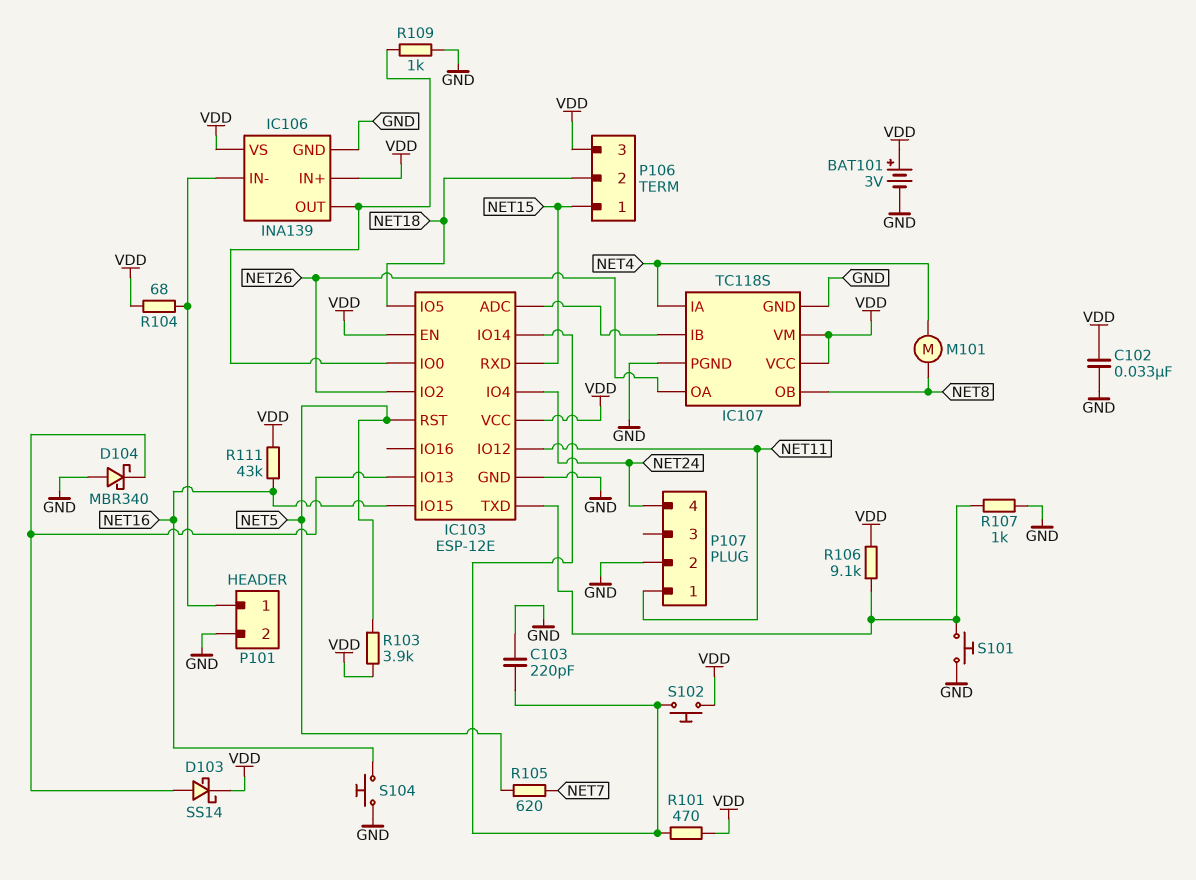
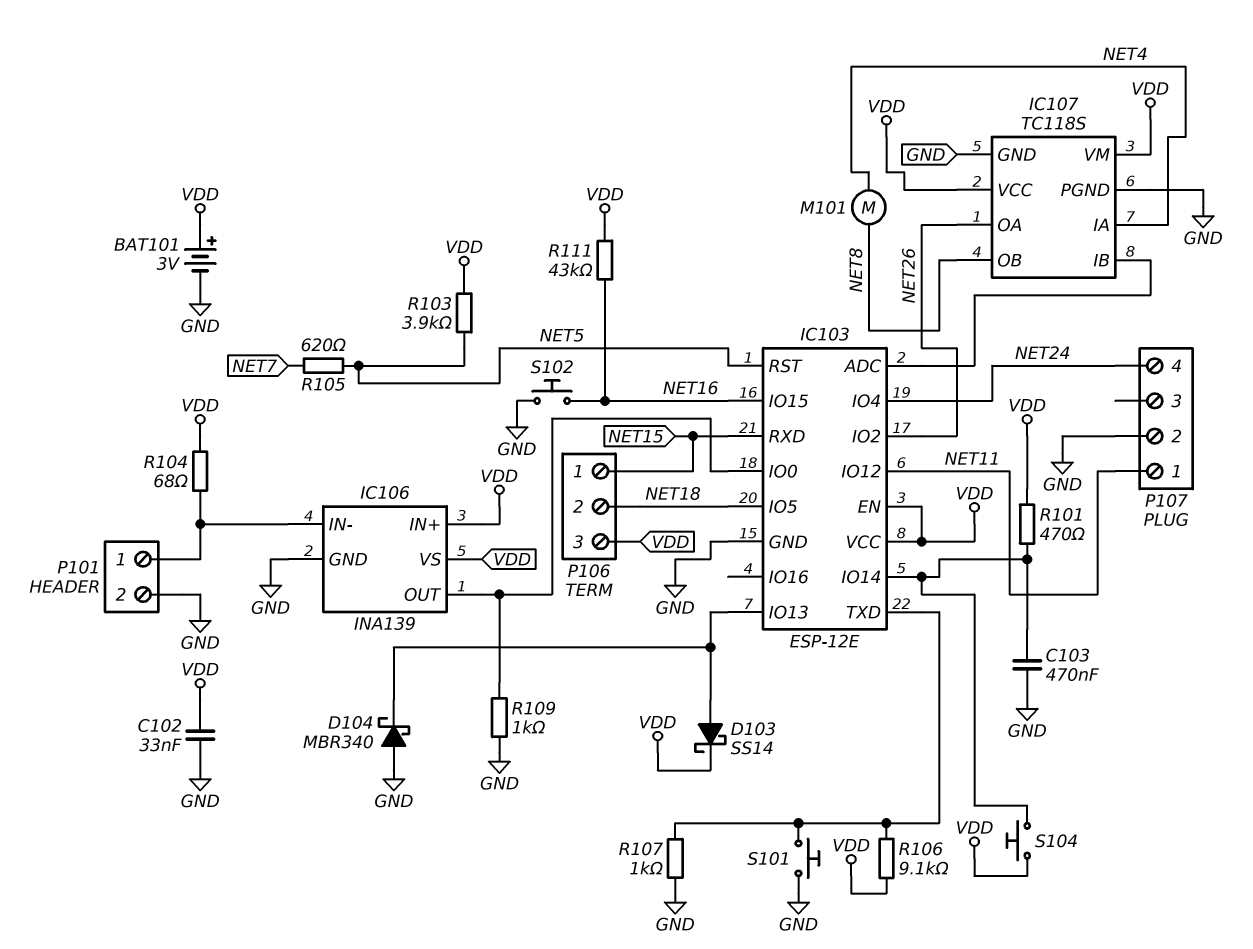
C103: 220pF (GND, IC103/IO14) -> 470nF (GND, IC103/IO14)
S102: button (IC103/IO14, VDD) -> button (GND, NET16)
S104: button (GND, NET16) -> button (IC103/IO14, VDD)

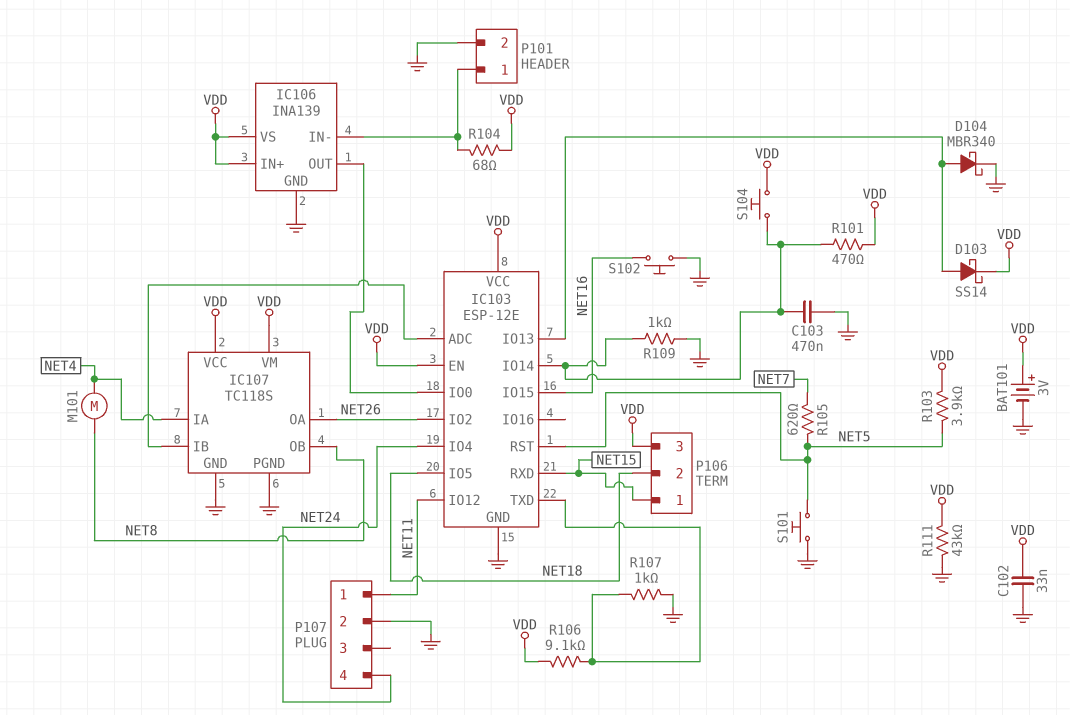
D104: schottky MBR340 (A GND, K IC103/IO13) -> schottky MBR340 (A IC103/IO13, K GND)
R109: 1k (GND, IC103/IO0) -> 1k (GND, IC103/IO14)
R111: 43k (NET16, VDD) -> 43k (GND, VDD)
S101: button (GND, IC103/TXD) -> button (GND, NET5)

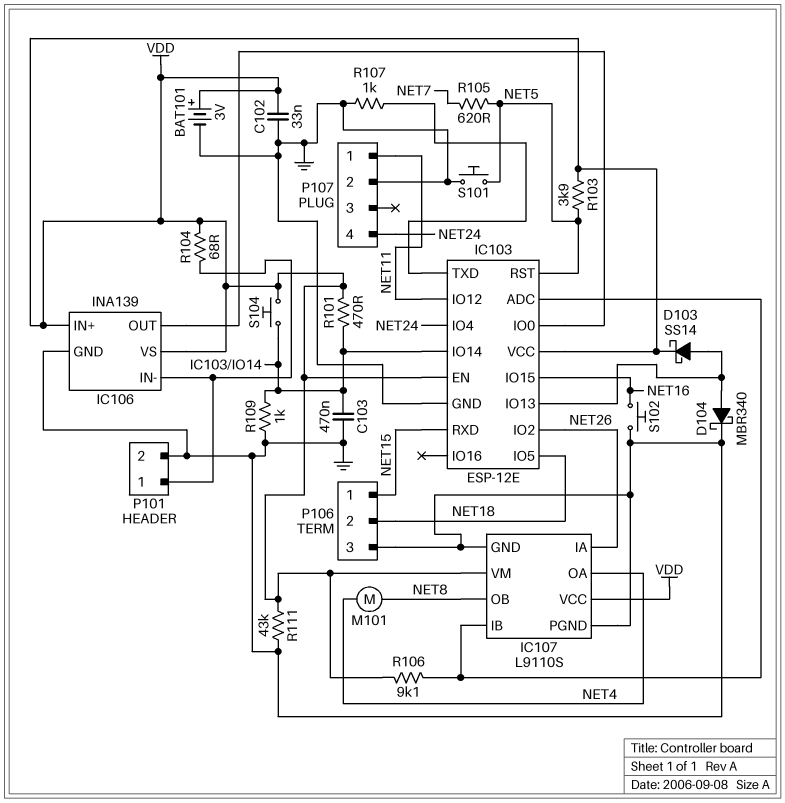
IC107: TC118S -> L9110S
IC107 pin IA: NET4 -> NET26
IC107 pin OA: NET26 -> NET4
P106 pin 3: VDD -> GND
R106: 9.1k (IC103/TXD, VDD) -> 9.1k (IC103/ADC, VDD)

